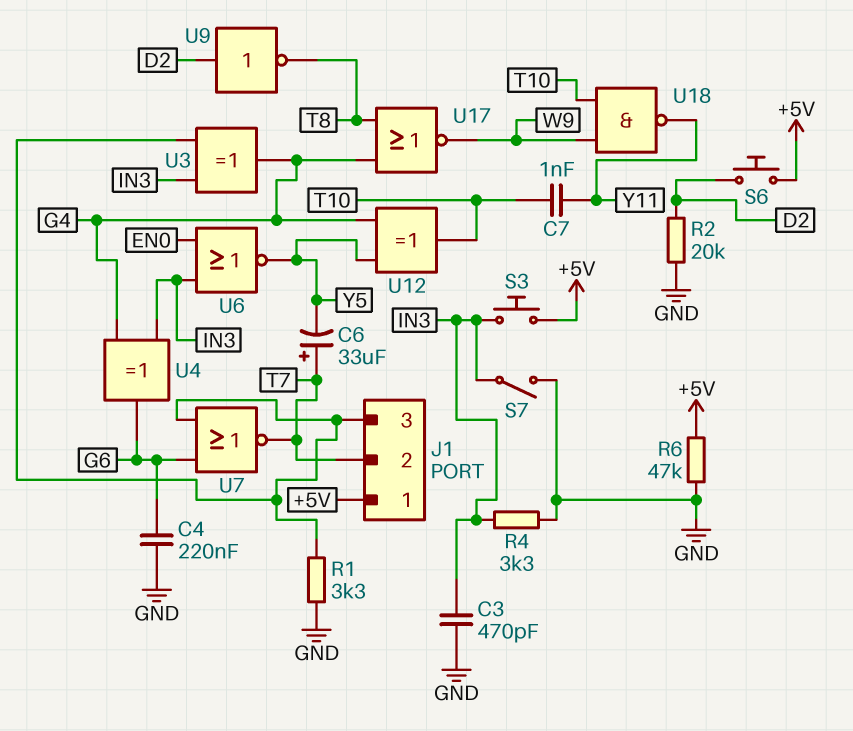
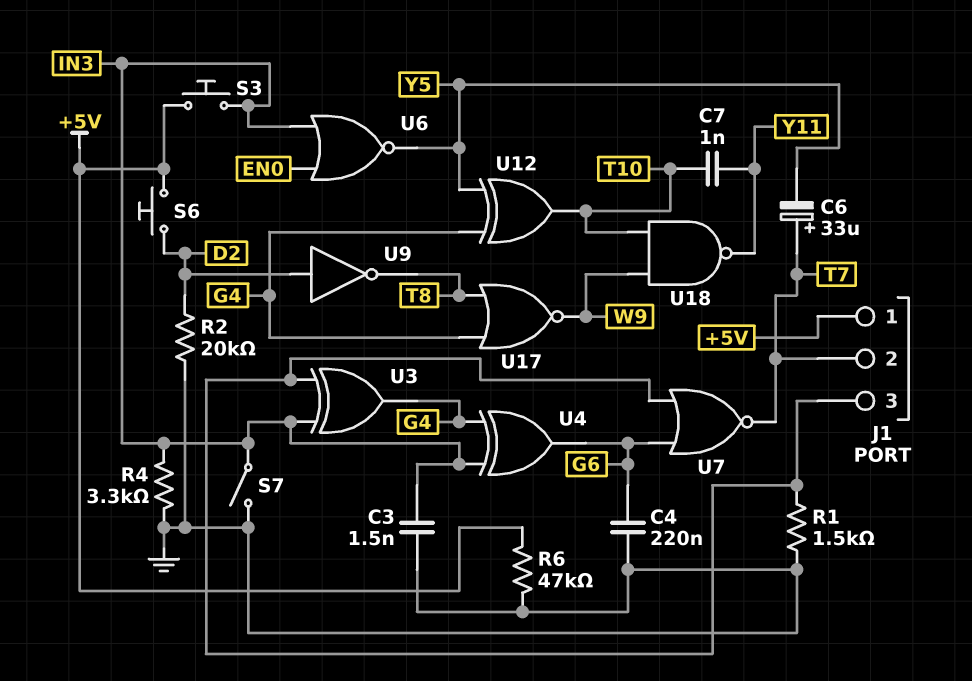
C3: 470pF (GND, IN3) -> 1.5nF (GND, IN3)
R1: 3.3k (GND, J1/3) -> 1.5k (GND, J1/3)

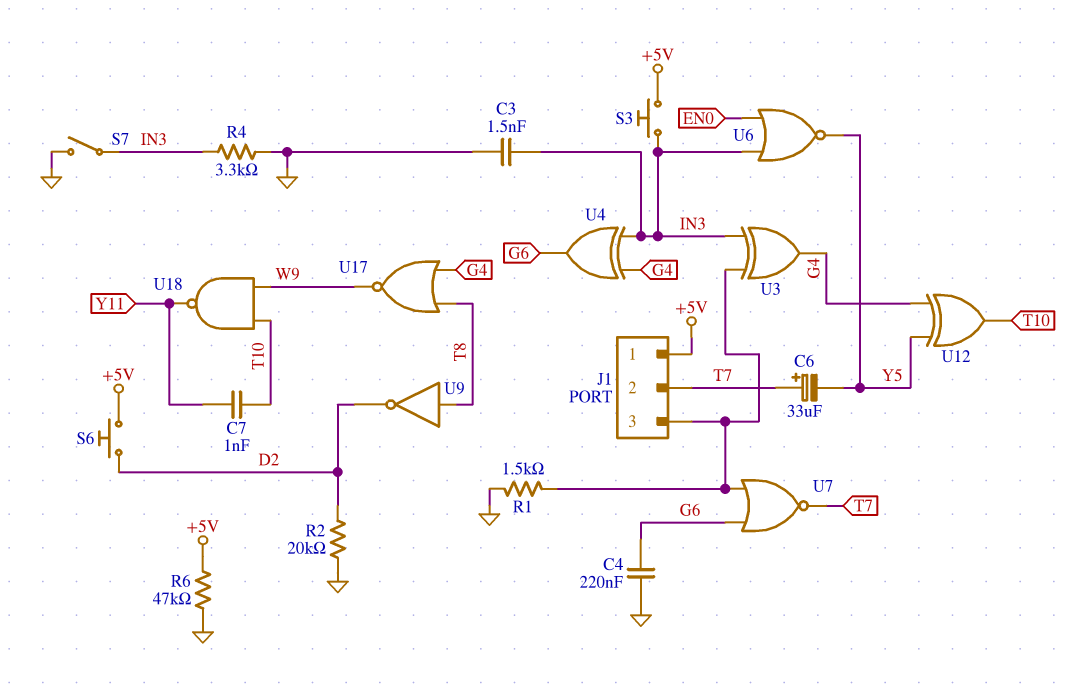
U9: NOT (in D2, out T8) -> NOT (in T8, out D2)

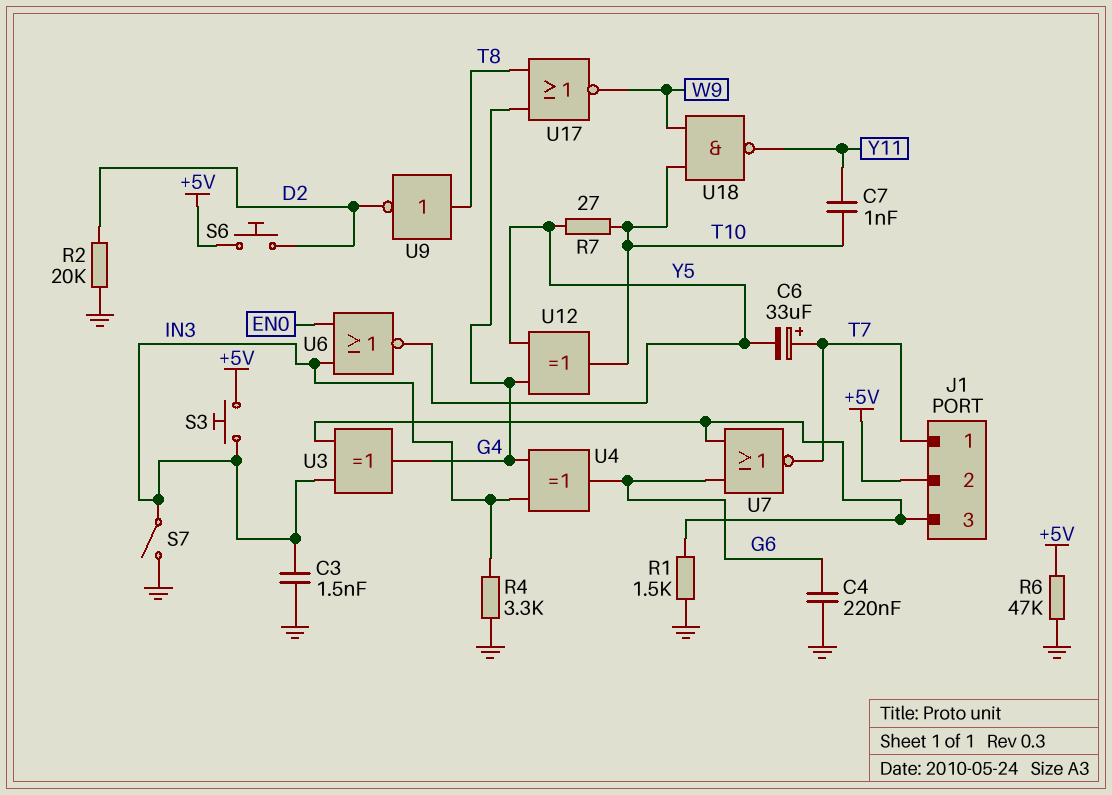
J1 pin 1: +5V -> T7
J1 pin 2: T7 -> +5V
R7: none -> 27 (T10, Y5)

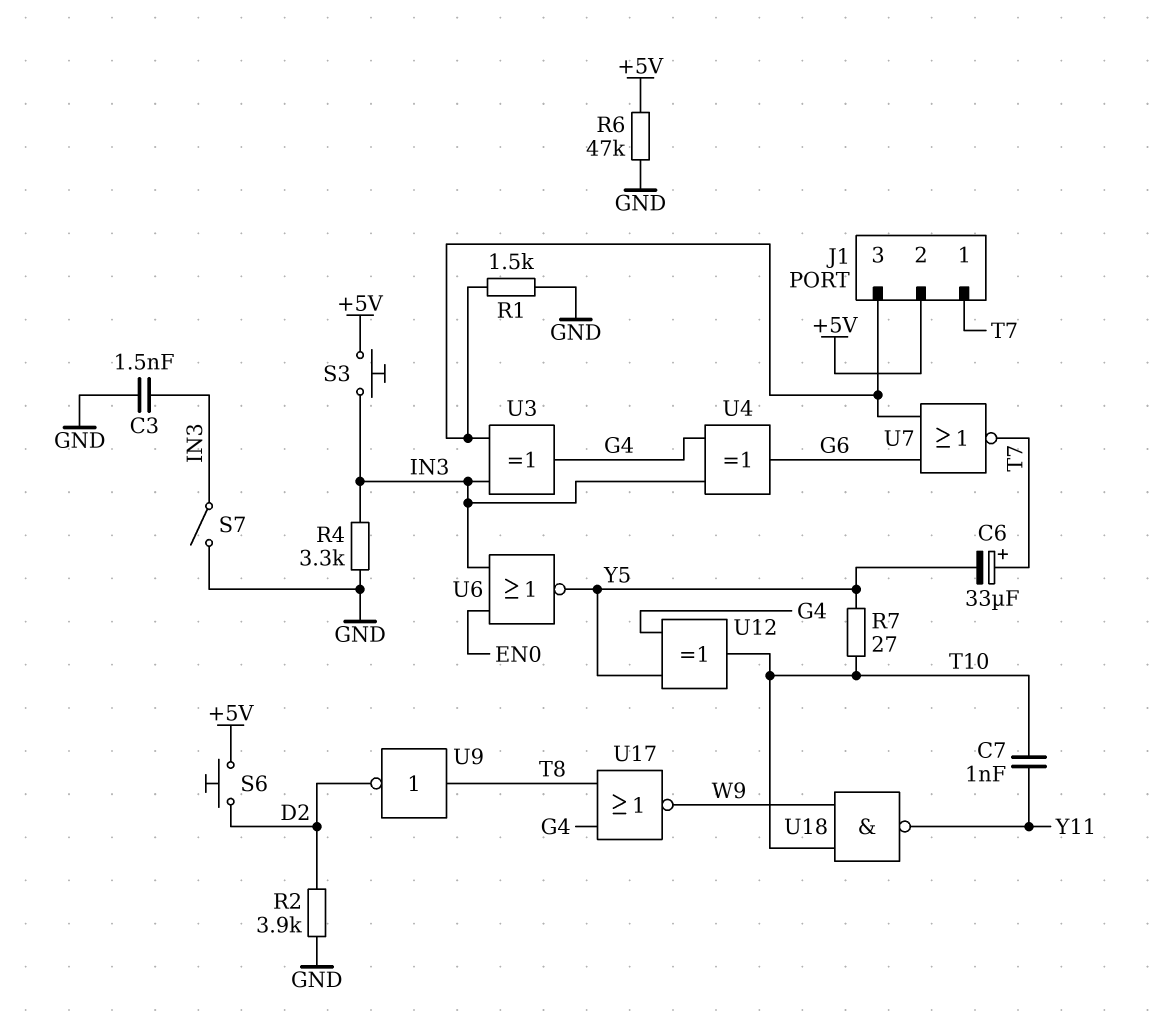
C4: 220nF (G6, GND) -> none
R2: 20k (D2, GND) -> 3.9k (D2, GND)

